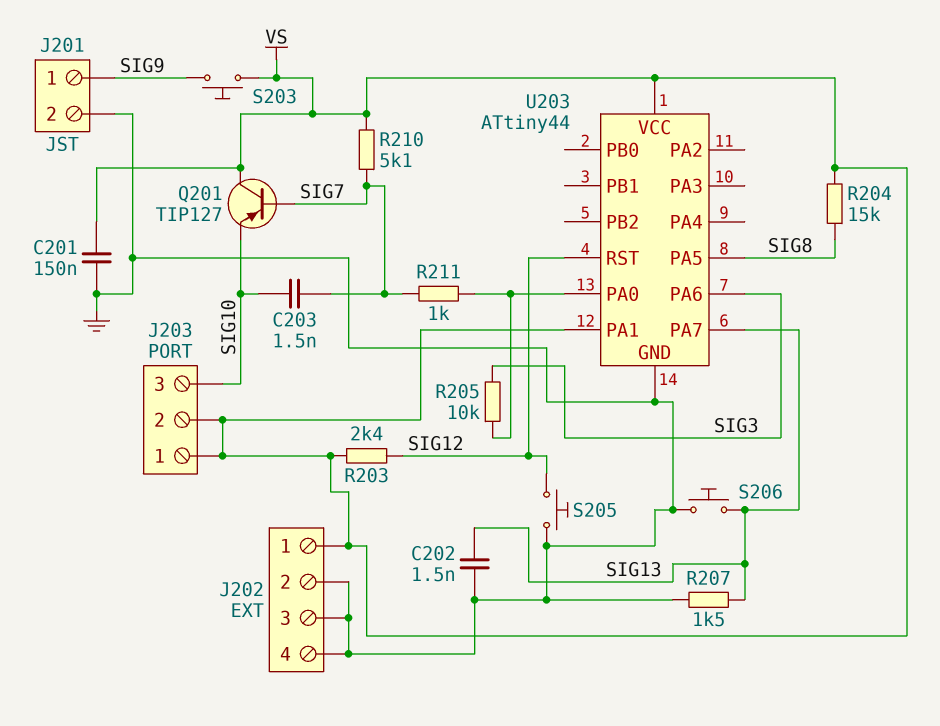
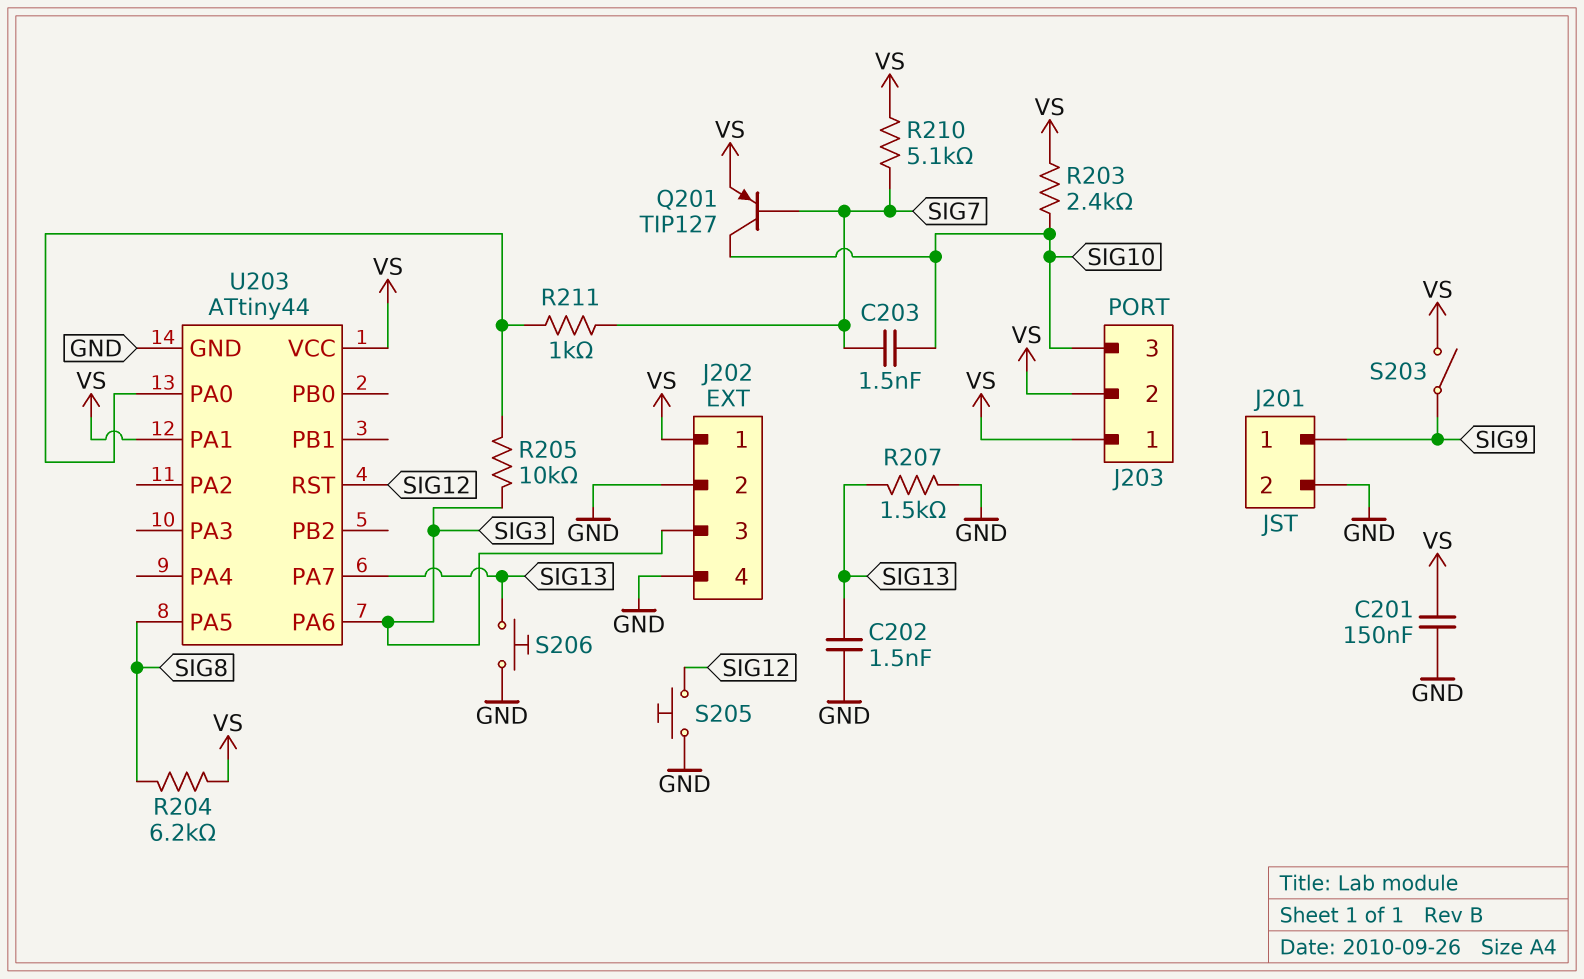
J202 pin 3: GND -> SIG3
Q201: PNP TIP127 (B SIG7, C VS, E SIG10) -> PNP TIP127 (B SIG7, C SIG10, E VS)
R203: 2.4k (SIG12, VS) -> 2.4k (SIG10, VS)
R204: 15k (SIG8, VS) -> 6.2k (SIG8, VS)
S203: button (SIG9, VS) -> switch (SIG9, VS)

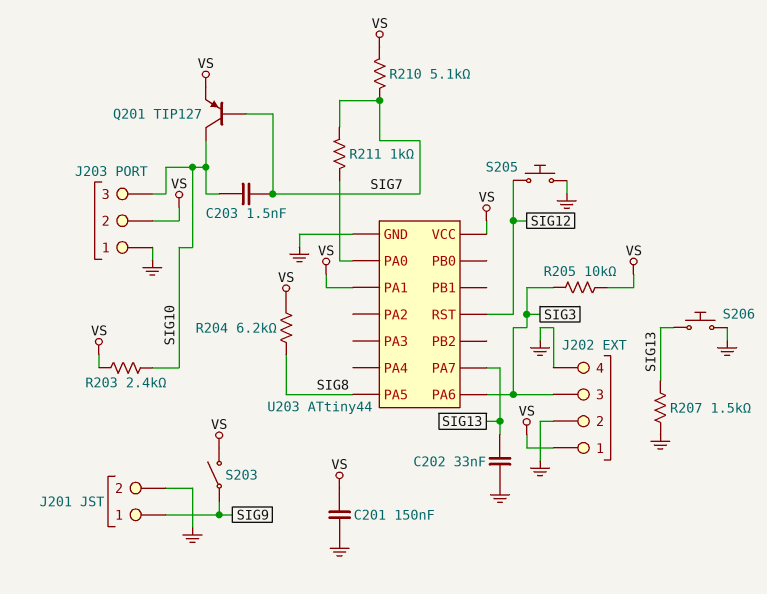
C202: 1.5nF (GND, SIG13) -> 33nF (GND, SIG13)
J203 pin 1: VS -> GND
R205: 10k (SIG3, U203/PA0) -> 10k (SIG3, VS)

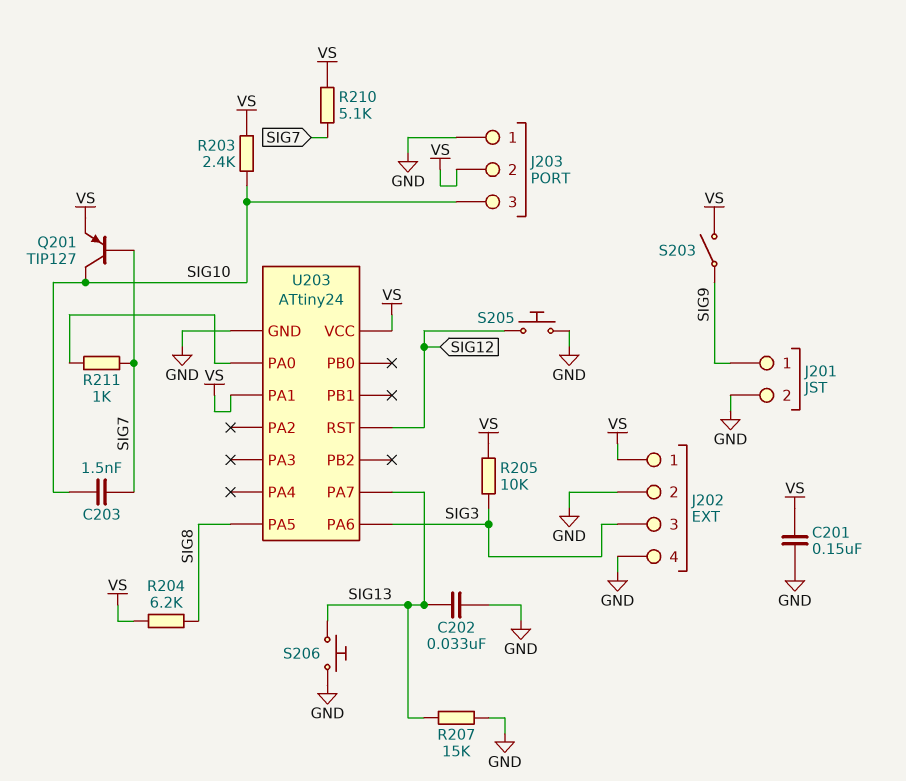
R207: 1.5k (GND, SIG13) -> 15k (GND, SIG13)
U203: ATtiny44 -> ATtiny24

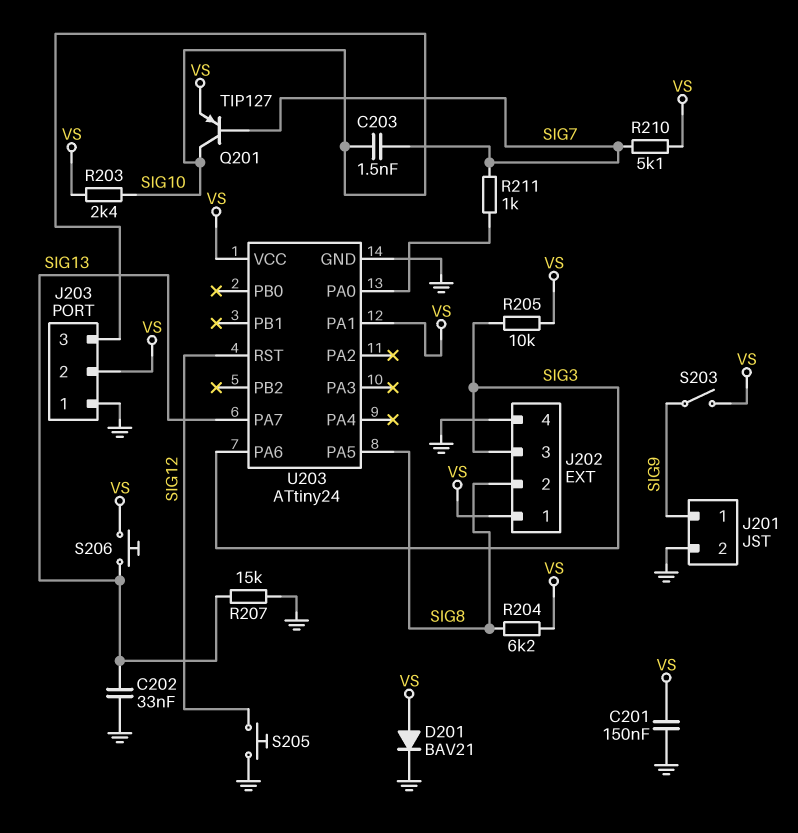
D201: none -> diode BAV21 (A VS, K GND)
J202 pin 2: GND -> SIG8
S206: button (GND, SIG13) -> button (SIG13, VS)

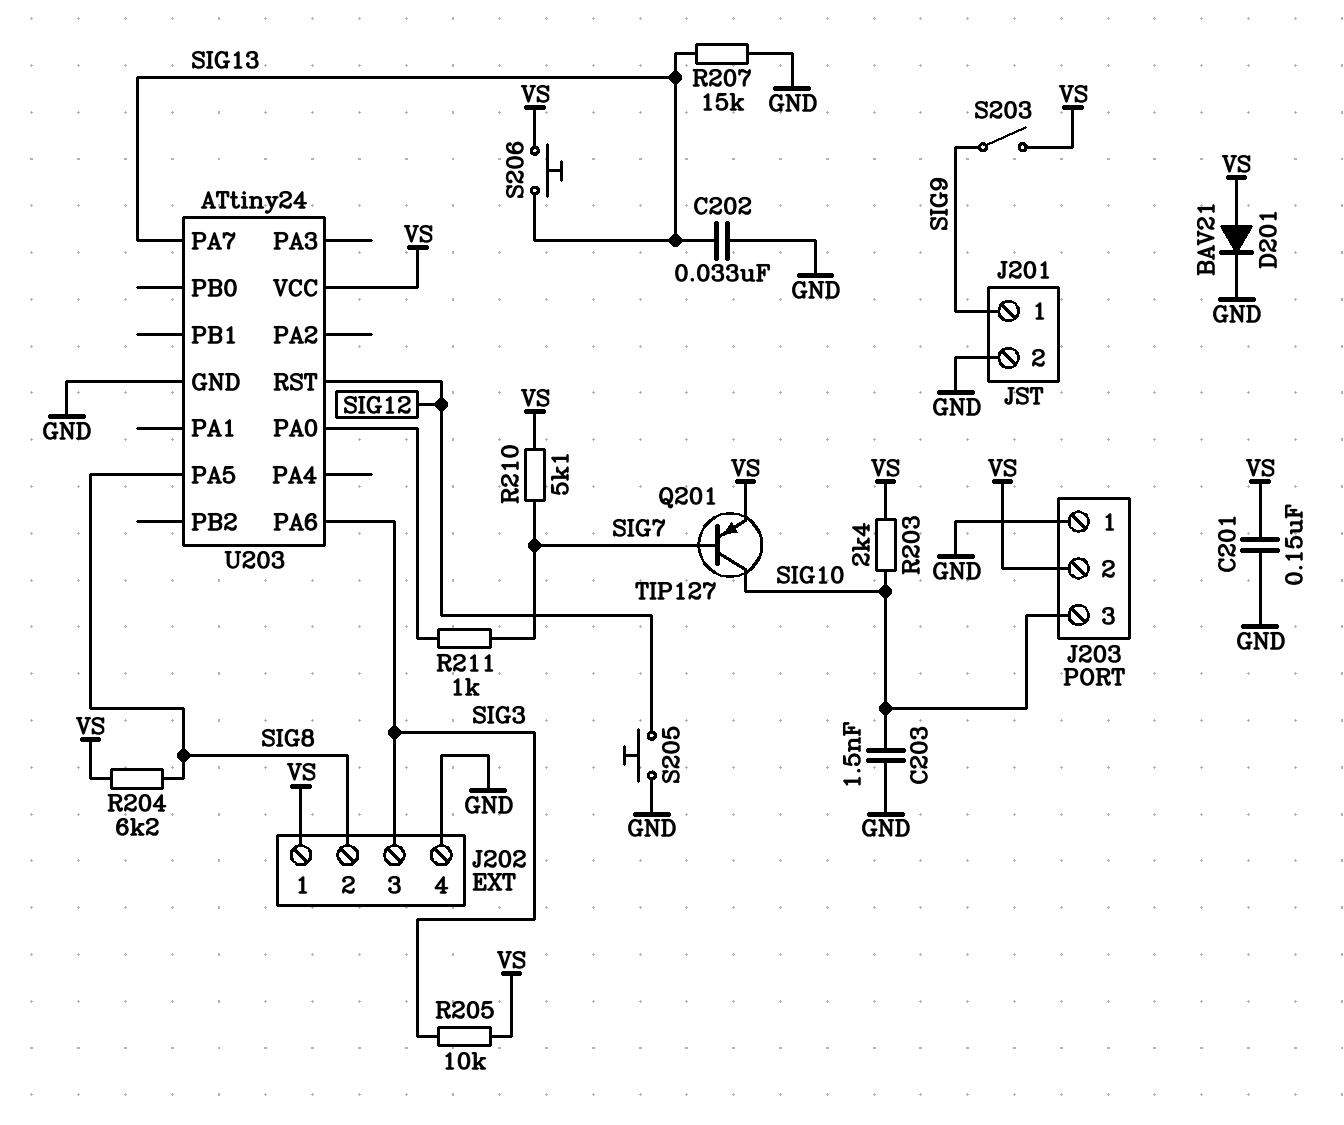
C203: 1.5nF (SIG7, SIG10) -> 1.5nF (GND, SIG10)
U203 pin PA1: VS -> none

